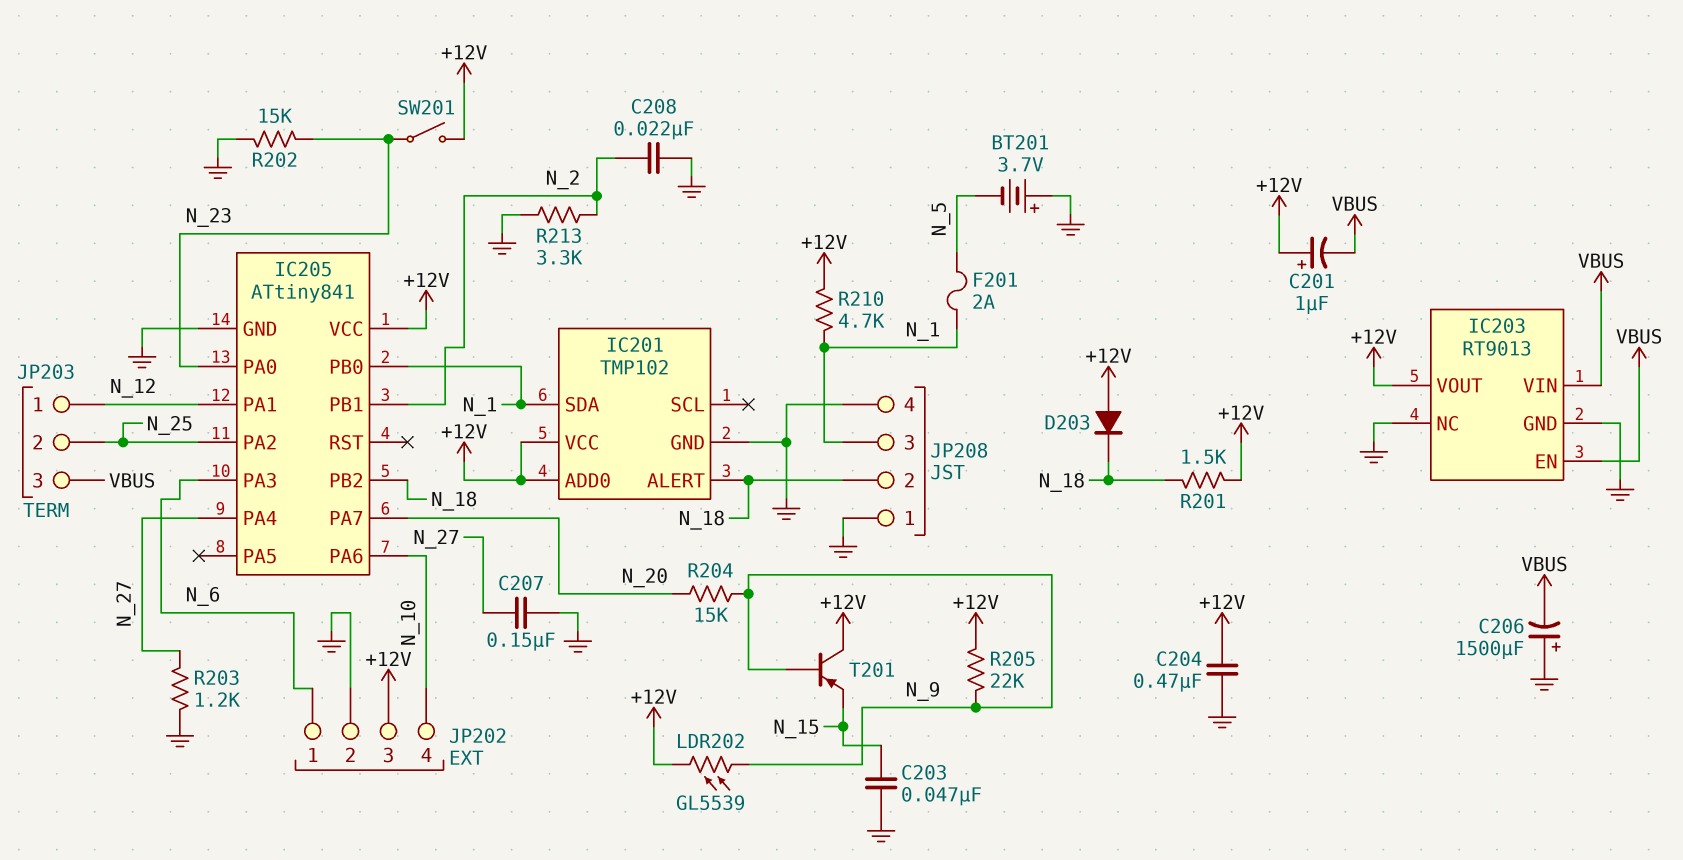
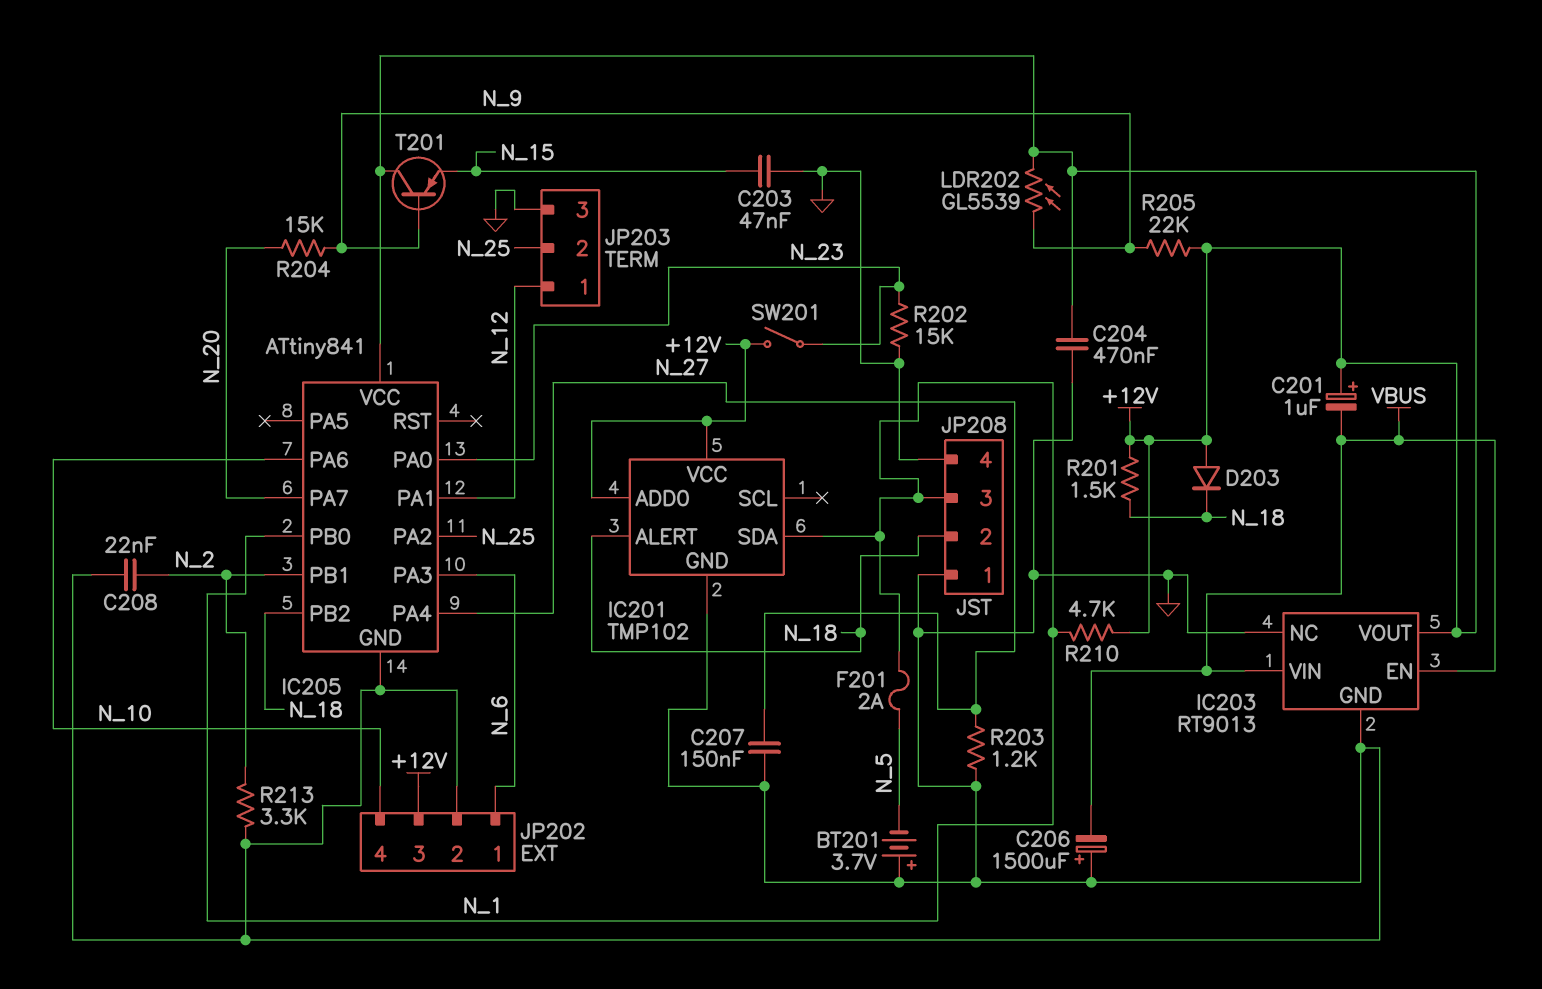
JP203 pin 3: VBUS -> GND

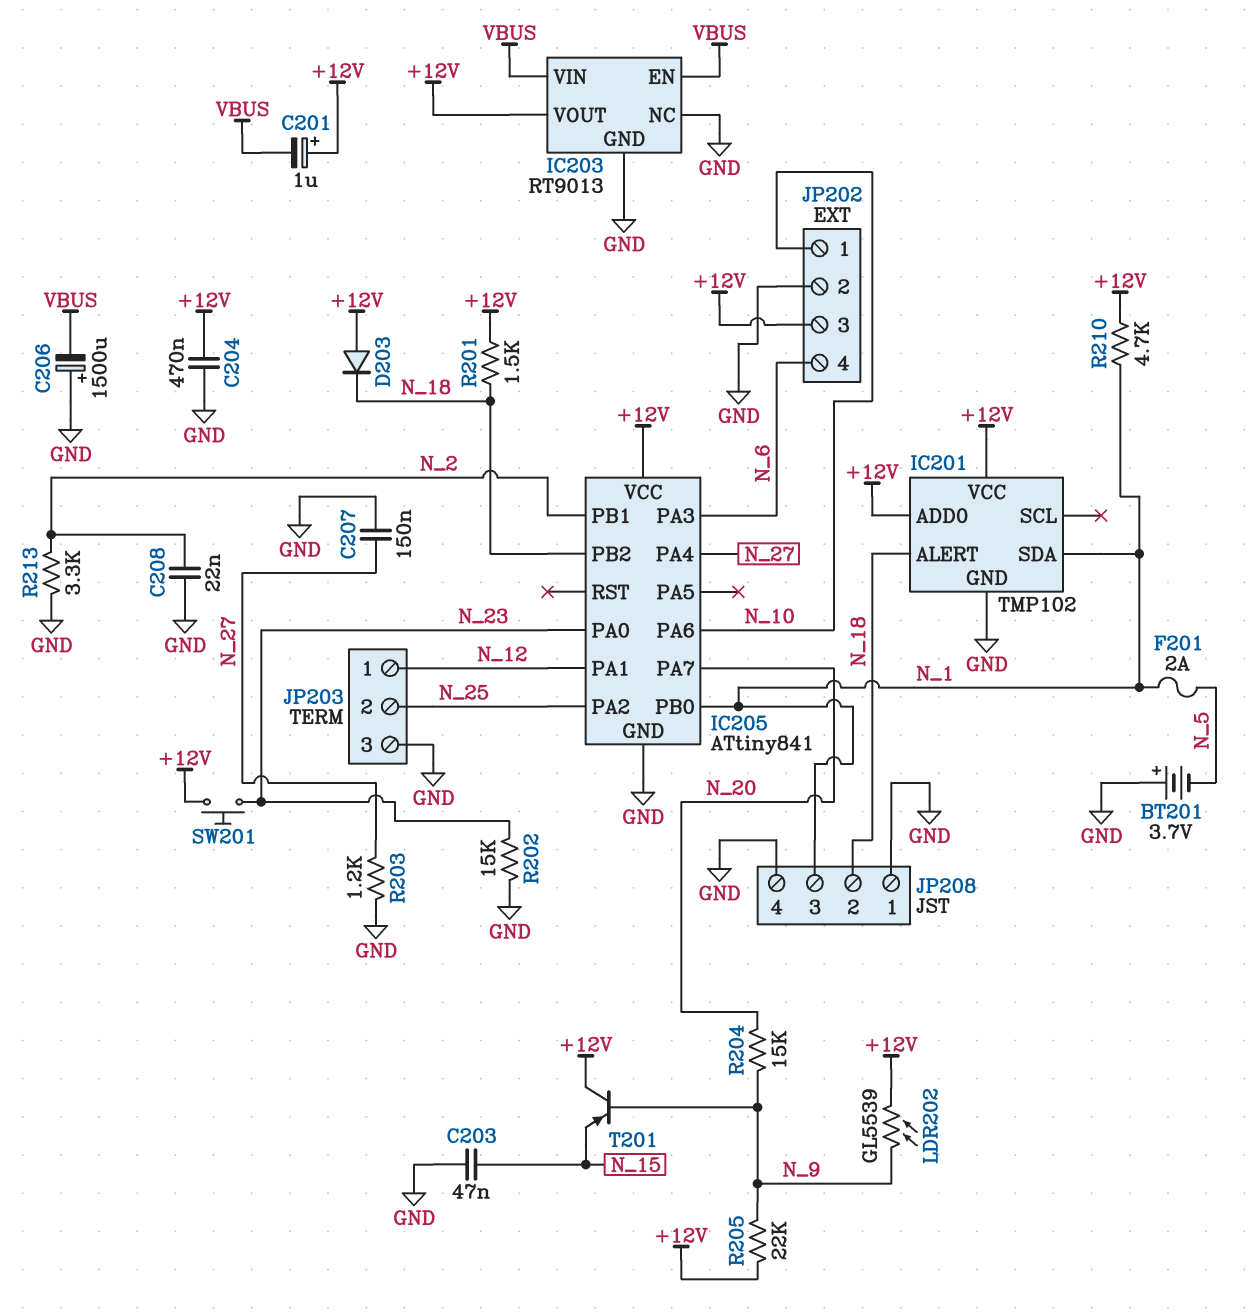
JP202 pin 1: N_6 -> N_10
JP202 pin 4: N_10 -> N_6
SW201: switch (+12V, N_23) -> button (+12V, N_23)

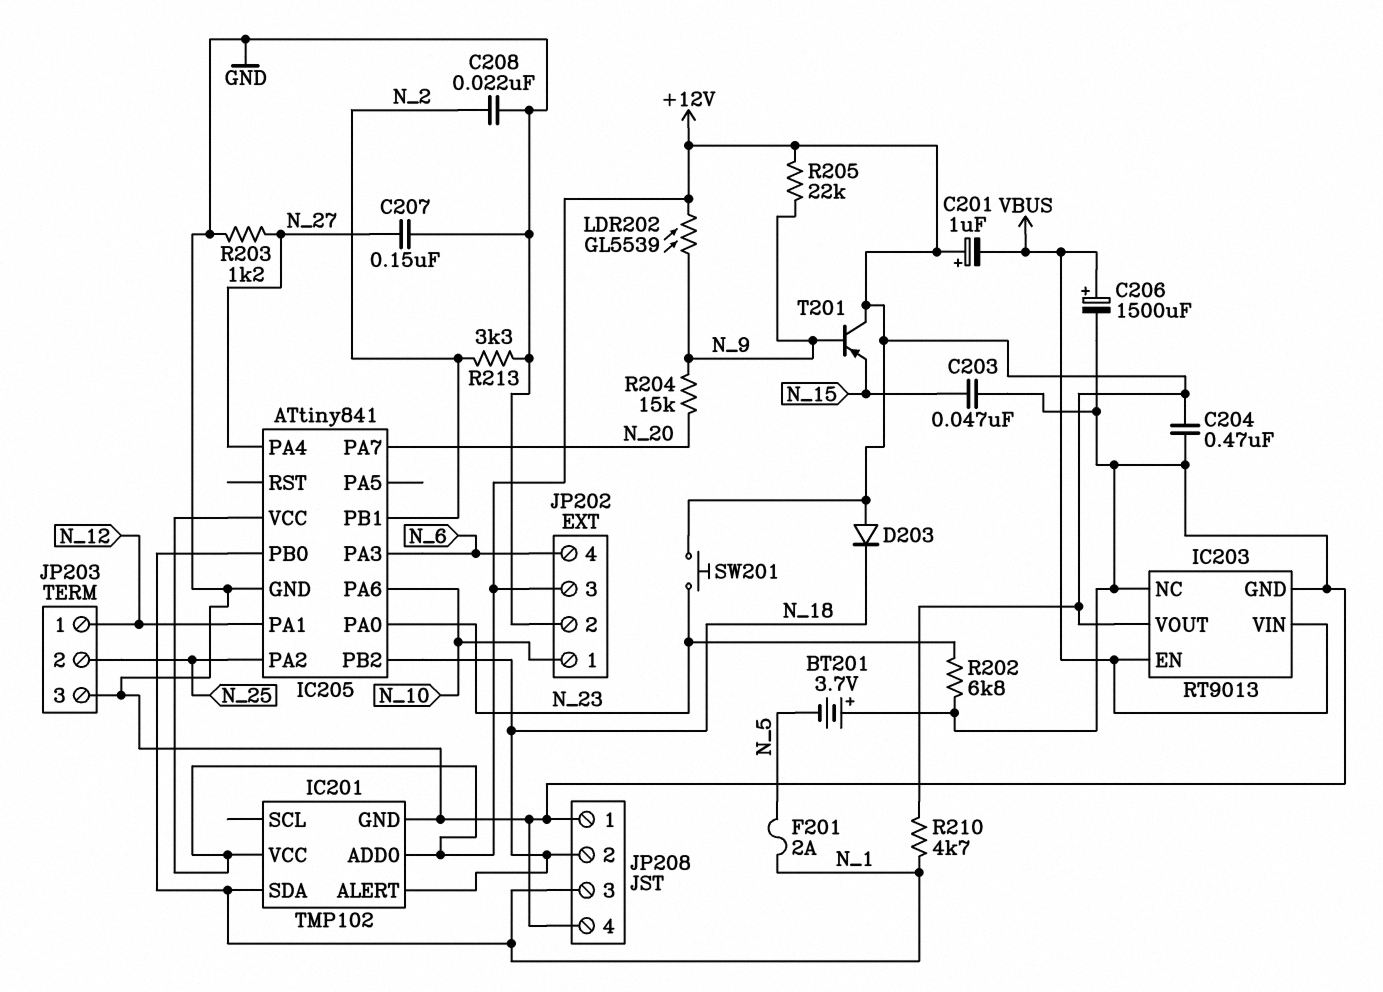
C206: 1500uF (plus GND, minus VBUS) -> 1500uF (plus VBUS, minus GND)
R201: 1.5k (+12V, N_18) -> none
R202: 15k (GND, N_23) -> 6.8k (GND, N_23)

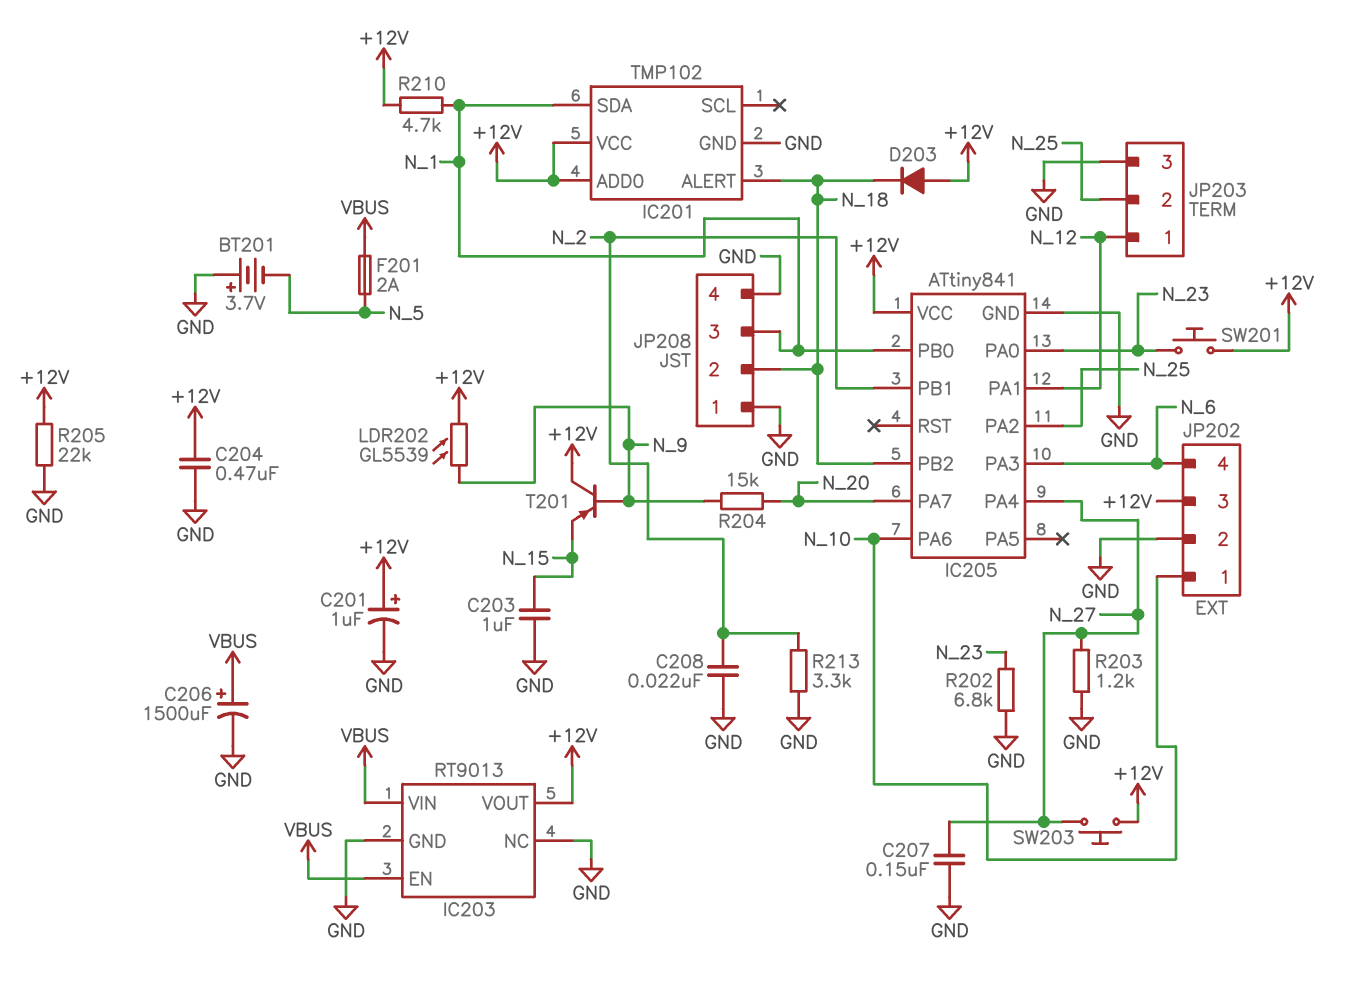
C201: 1uF (plus +12V, minus VBUS) -> 1uF (plus +12V, minus GND)
C203: 47nF (GND, N_15) -> 1uF (GND, N_15)
F201: 2A (N_1, N_5) -> 2A (N_5, VBUS)
R205: 22k (+12V, N_9) -> 22k (+12V, GND)
SW203: none -> button (+12V, N_27)

